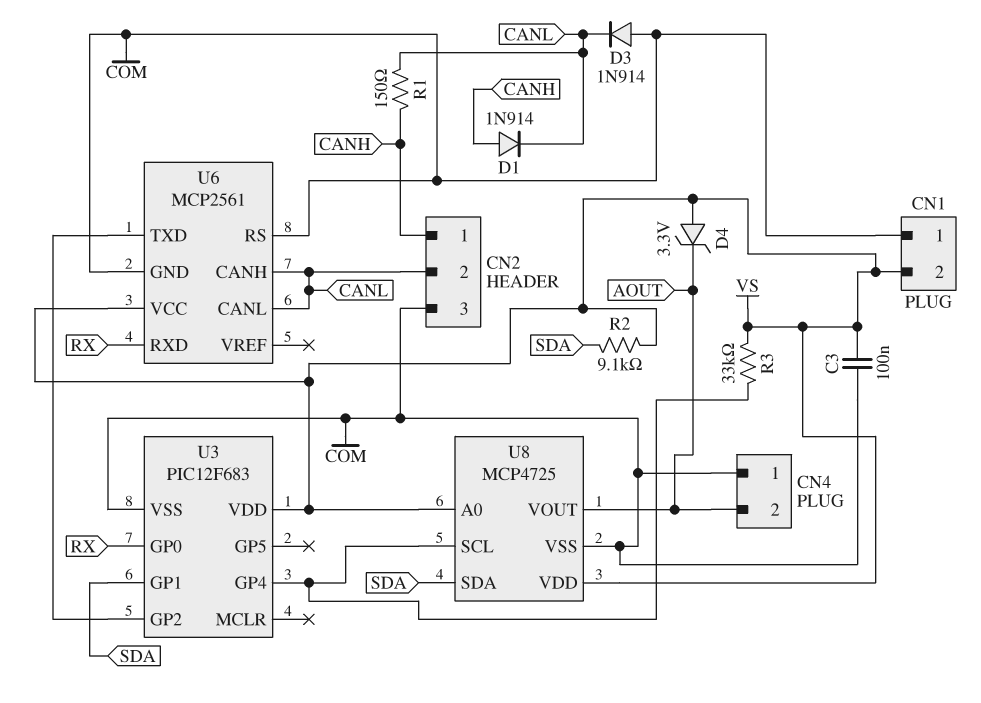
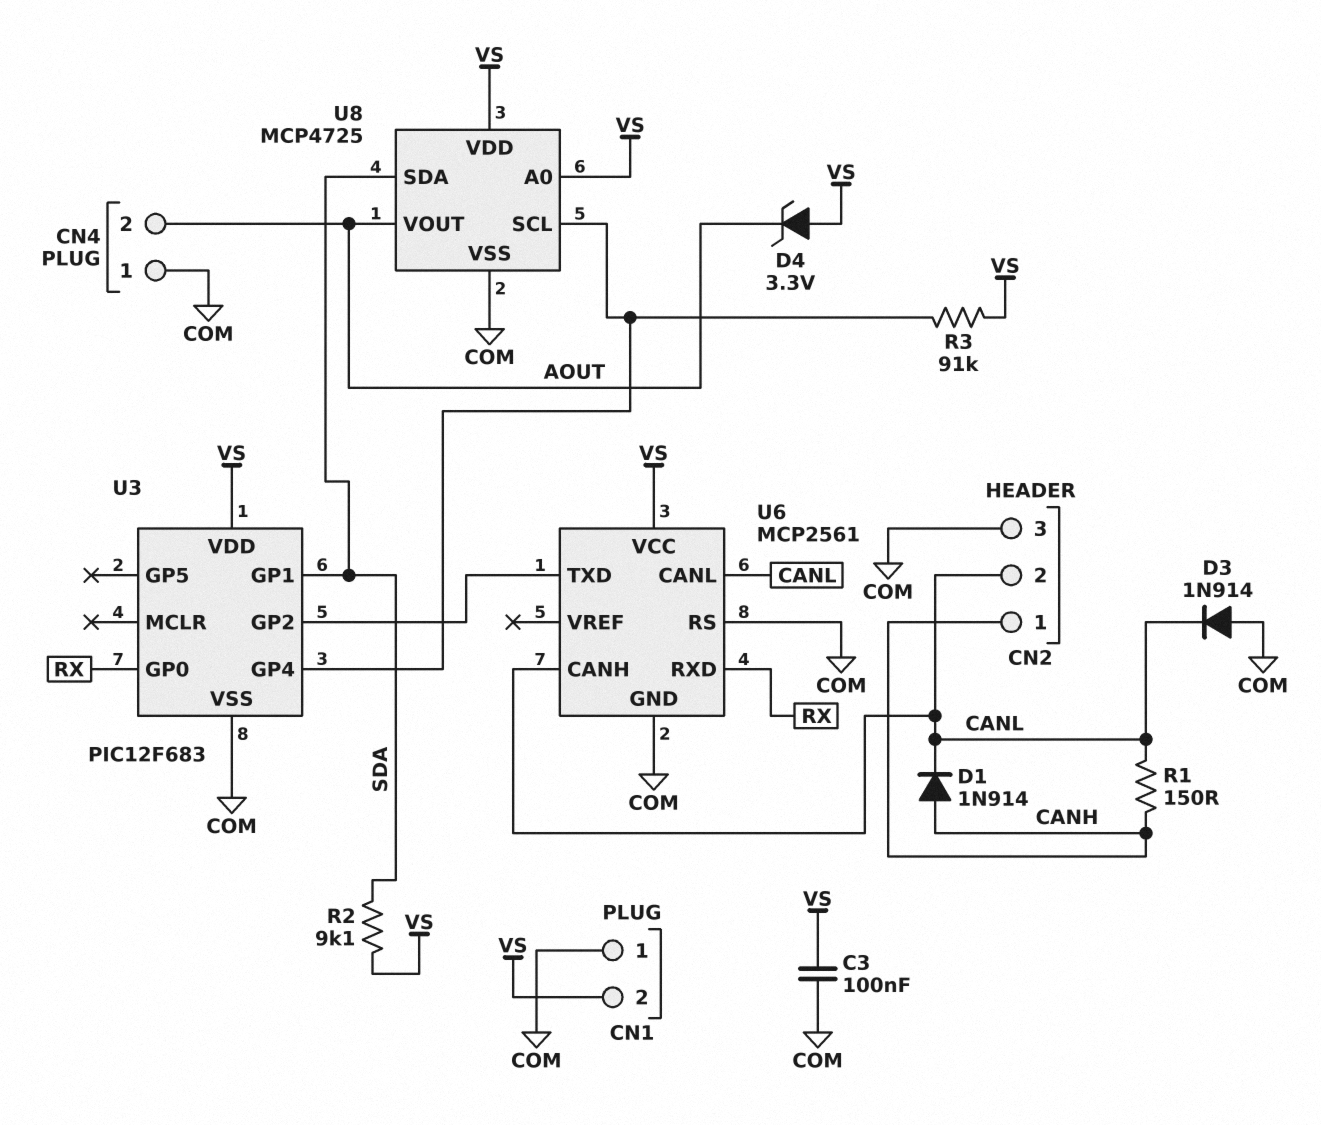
R3: 33k (U3/GP4, VS) -> 91k (U3/GP4, VS)

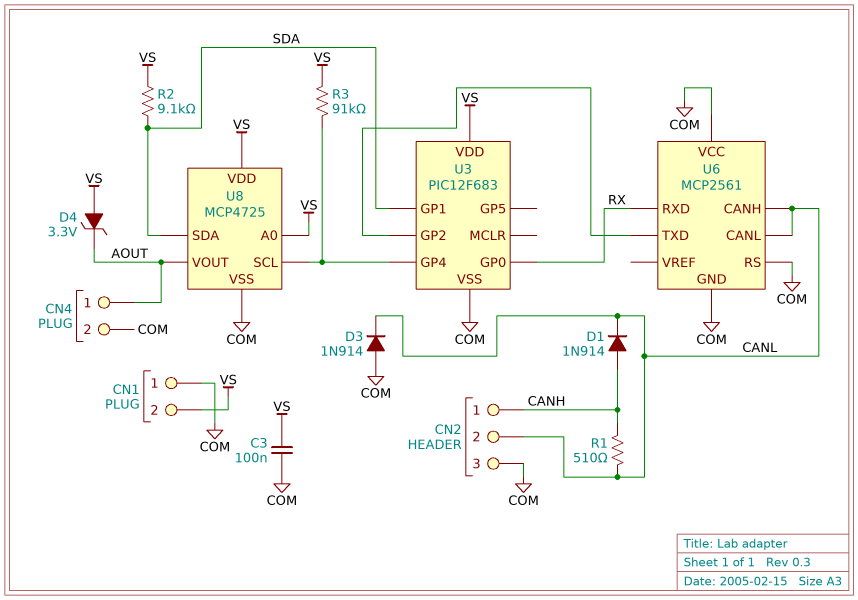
CN4 pin 1: COM -> AOUT
CN4 pin 2: AOUT -> COM
R1: 150 (CANH, CANL) -> 510 (CANH, CANL)
U6 pin VCC: VS -> COM

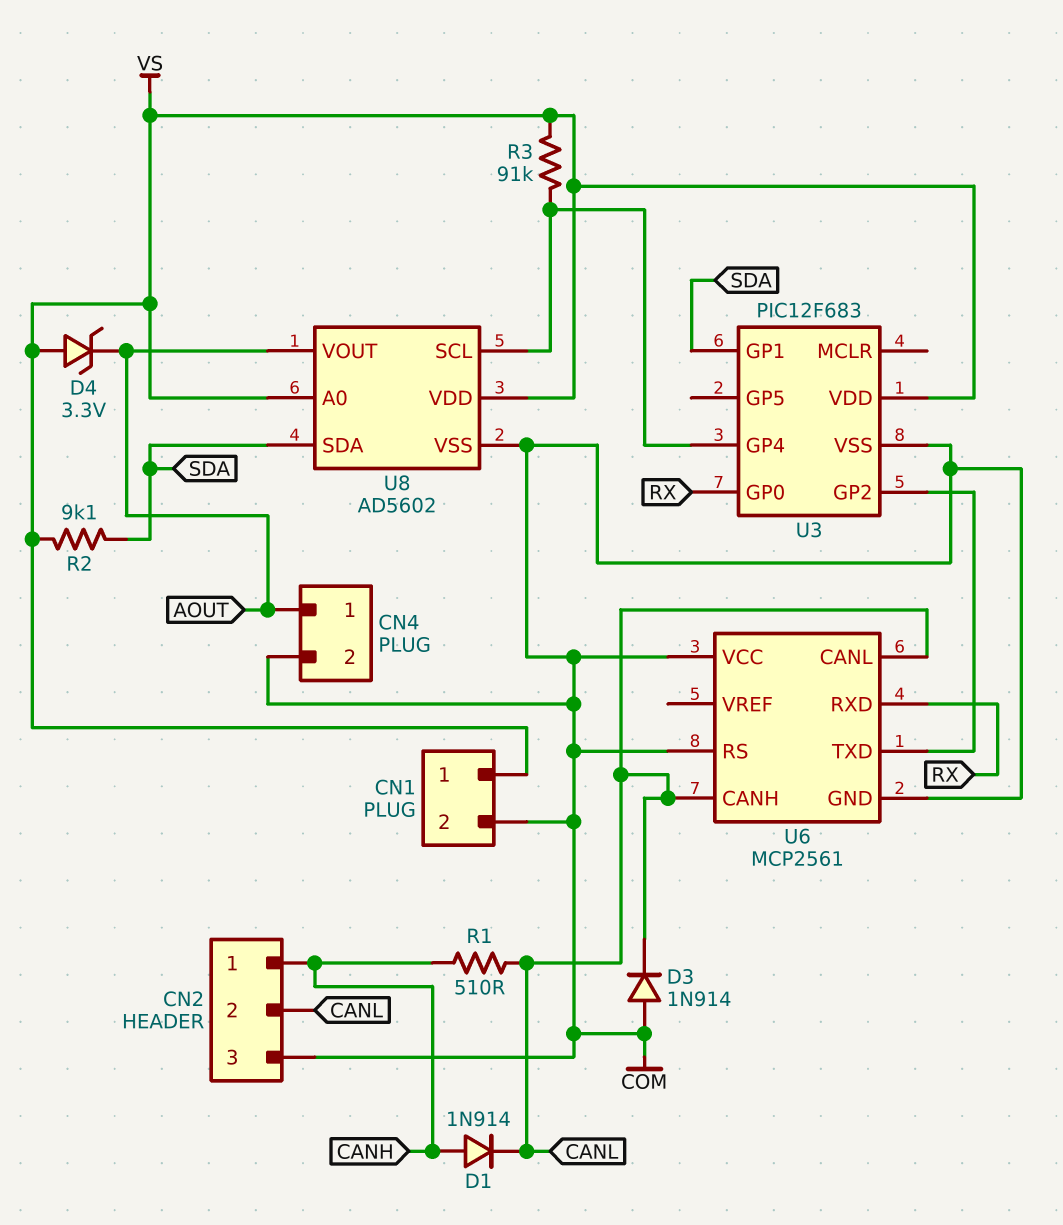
C3: 100nF (COM, VS) -> none
CN1 pin 1: COM -> VS
CN1 pin 2: VS -> COM
U8: MCP4725 -> AD5602

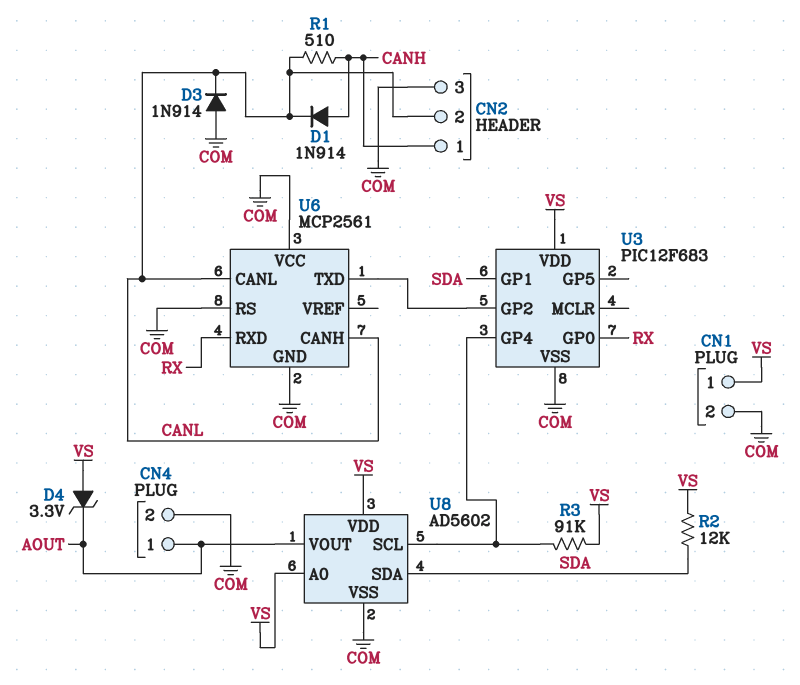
R2: 9.1k (SDA, VS) -> 12k (SDA, VS)

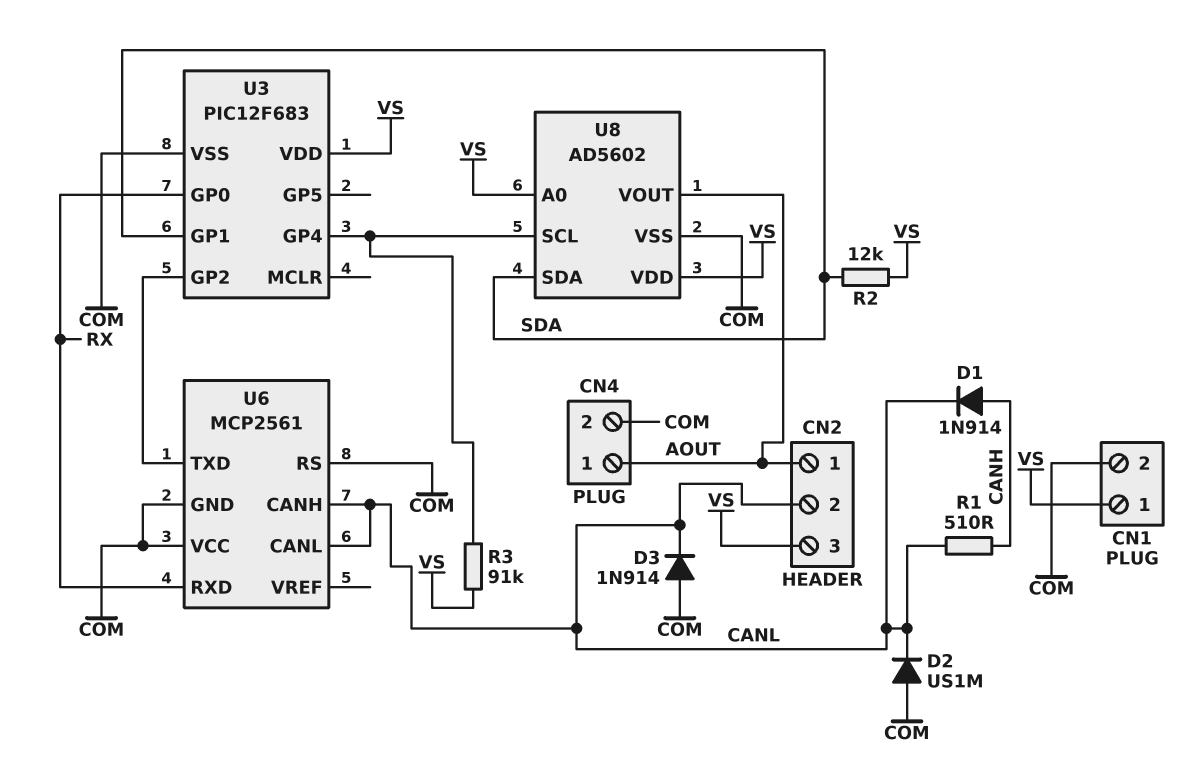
CN2 pin 1: CANH -> AOUT
CN2 pin 3: COM -> VS
D2: none -> diode US1M (A COM, K CANL)
D4: zener 3.3V (A VS, K AOUT) -> none

